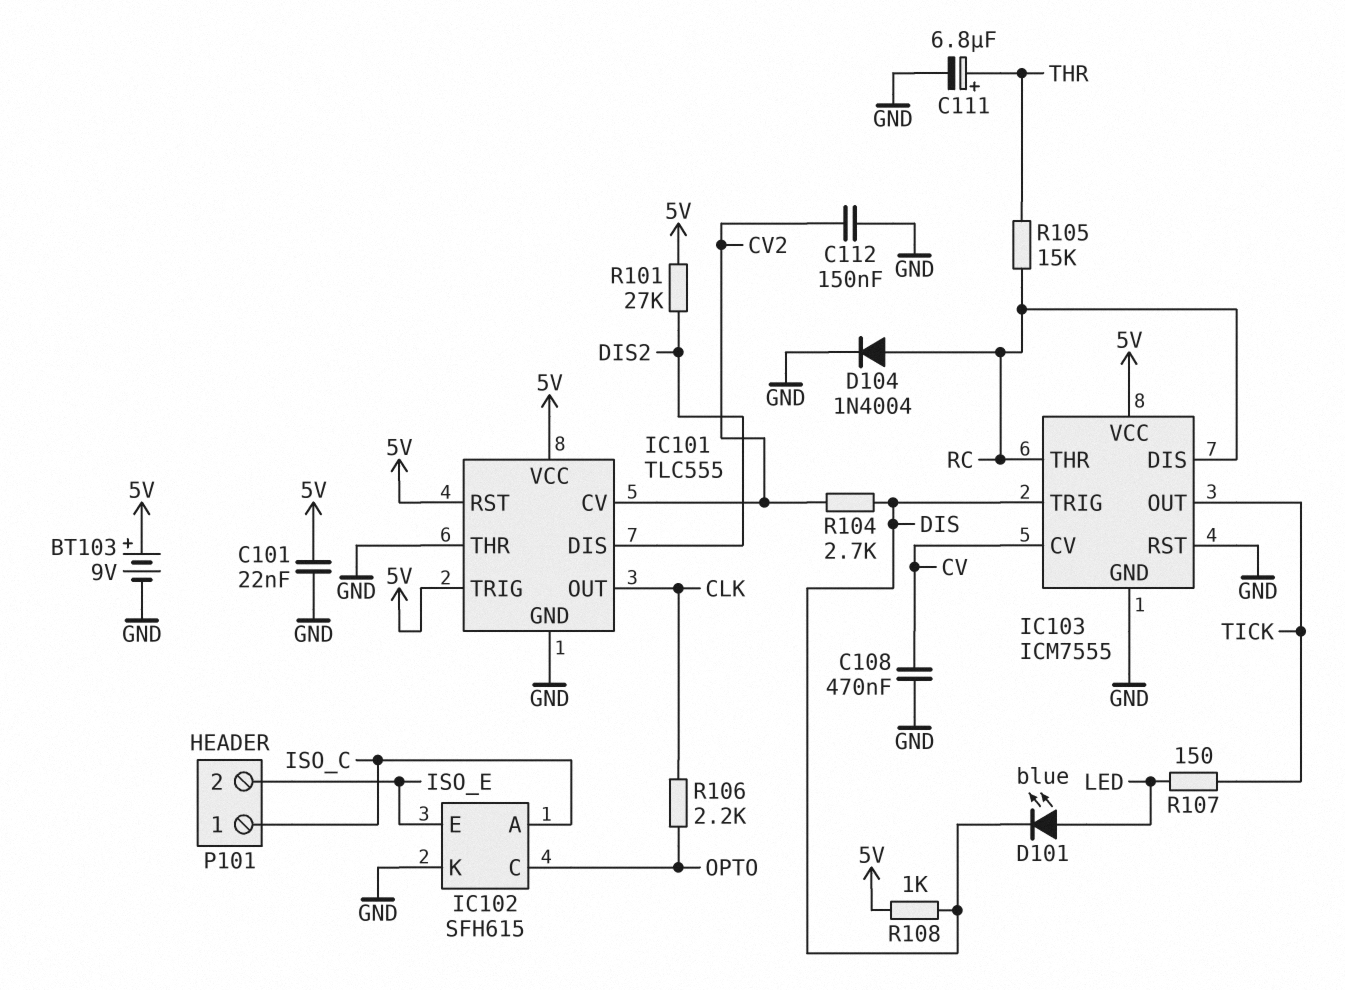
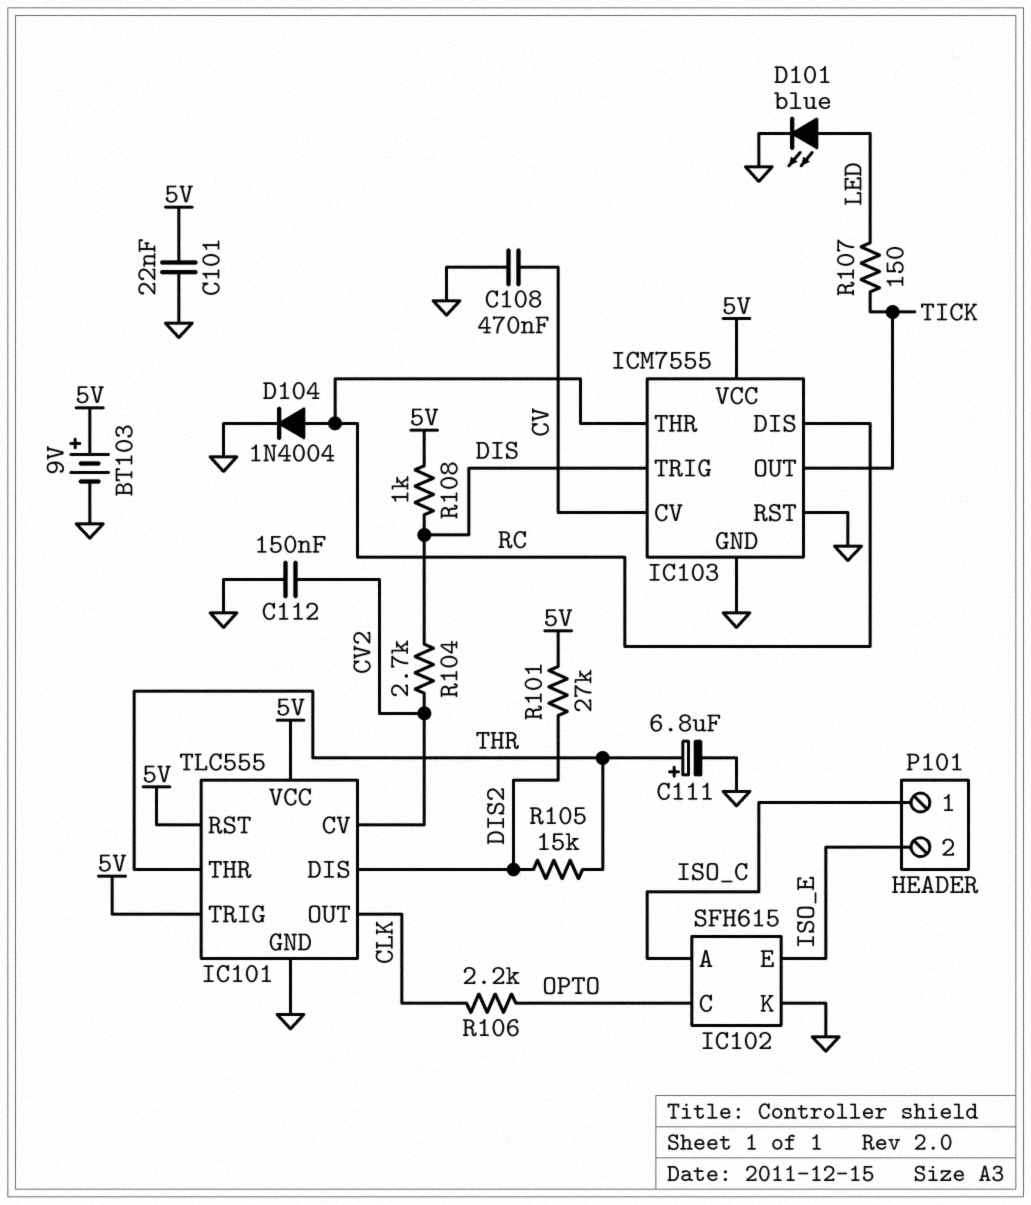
D101: LED blue (A LED, K DIS) -> LED blue (A LED, K GND)
IC101 pin THR: GND -> THR
R105: 15k (RC, THR) -> 15k (DIS2, THR)

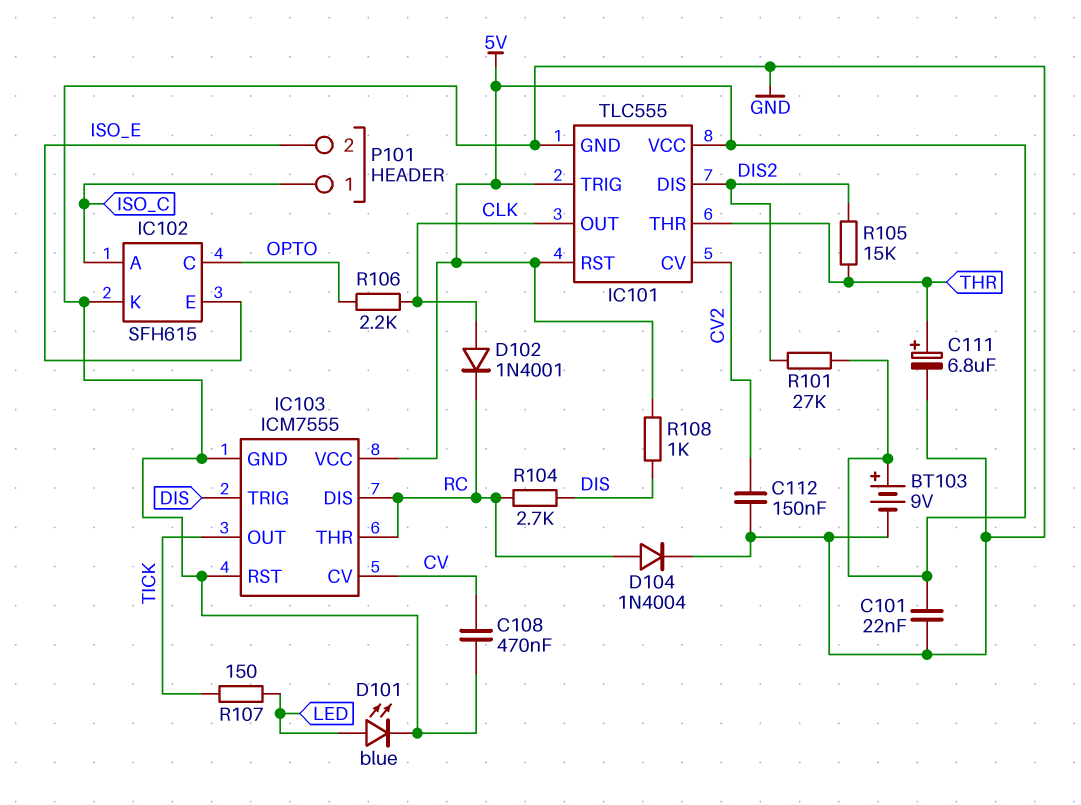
D102: none -> diode 1N4001 (A CLK, K RC)
R104: 2.7k (CV2, DIS) -> 2.7k (DIS, RC)

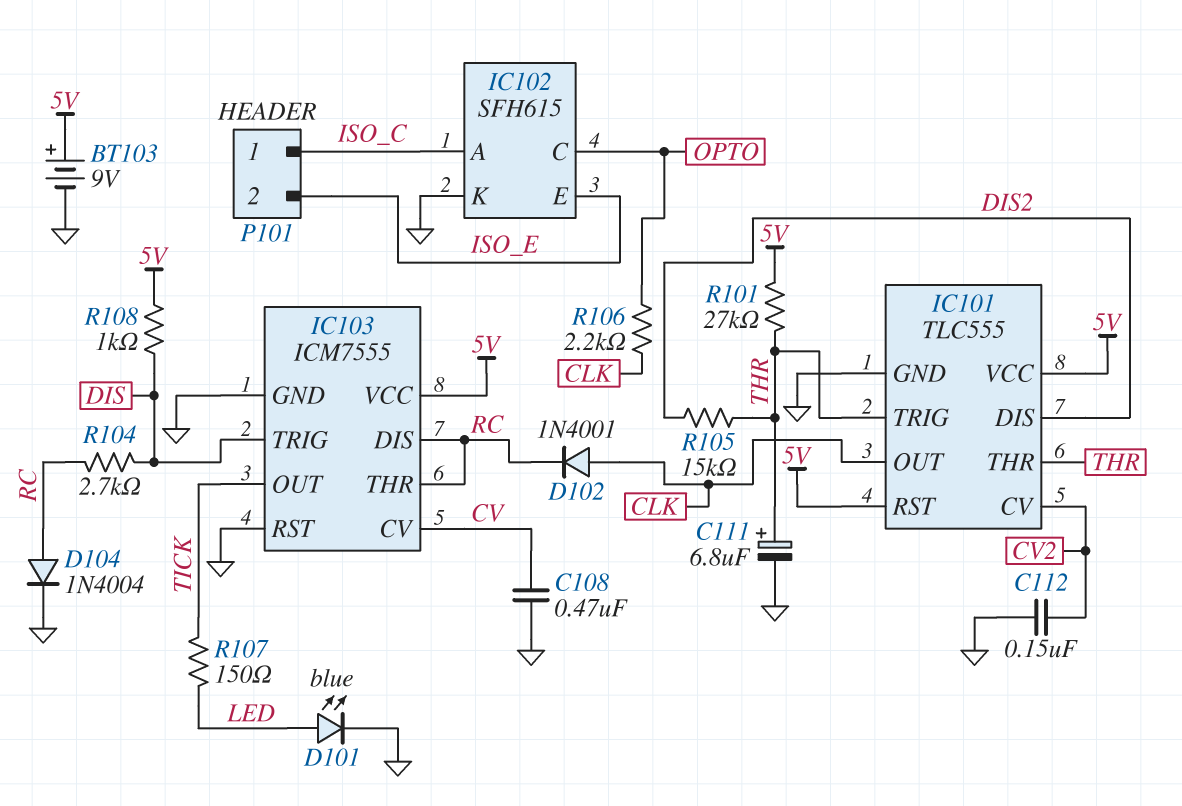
C101: 22nF (5V, GND) -> none
IC101 pin TRIG: 5V -> THR
R101: 27k (5V, DIS2) -> 27k (5V, THR)

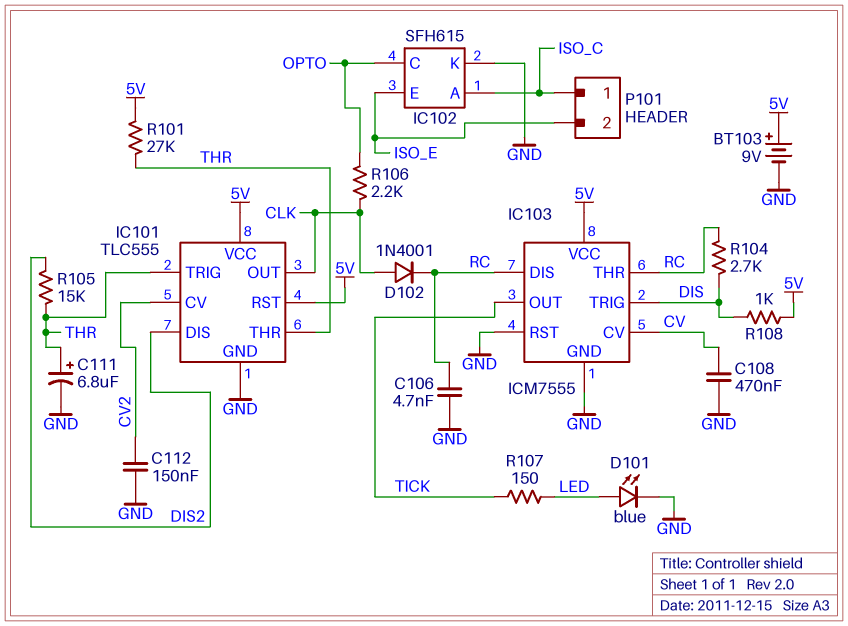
C106: none -> 4.7nF (GND, RC)
D104: diode 1N4004 (A RC, K GND) -> none

